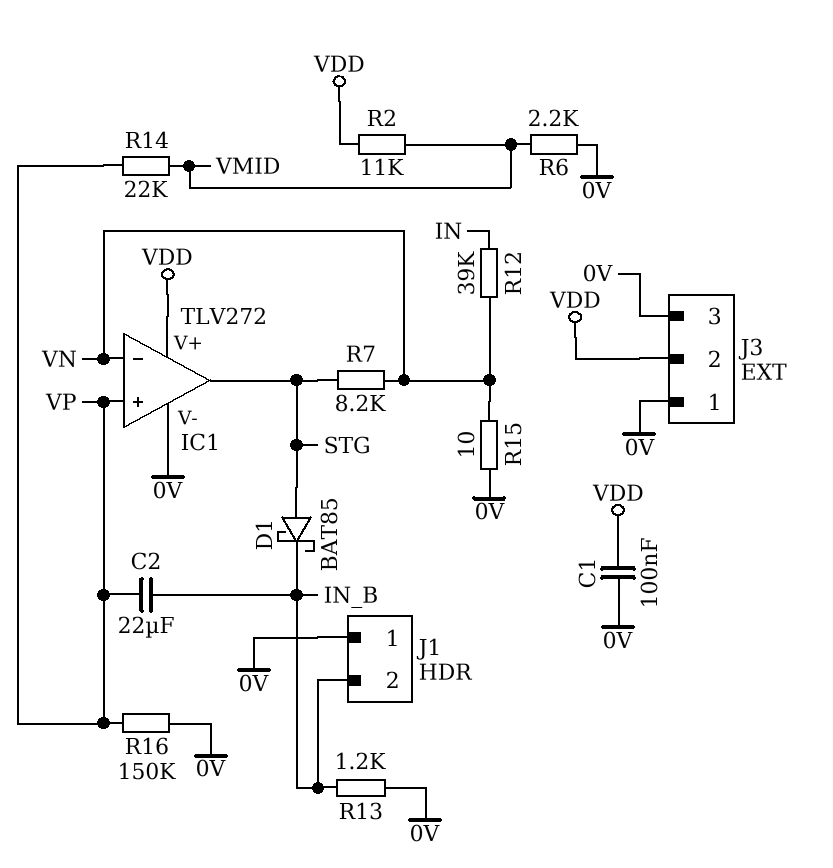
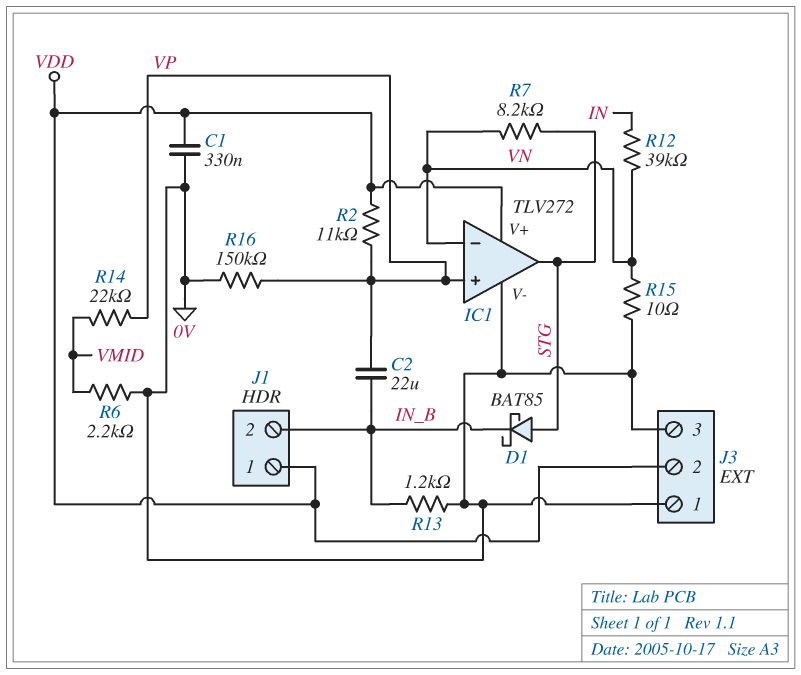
C1: 100nF (0V, VDD) -> 330nF (0V, VDD)
J1 pin 1: 0V -> VDD
R2: 11k (VDD, VMID) -> 11k (VDD, VP)

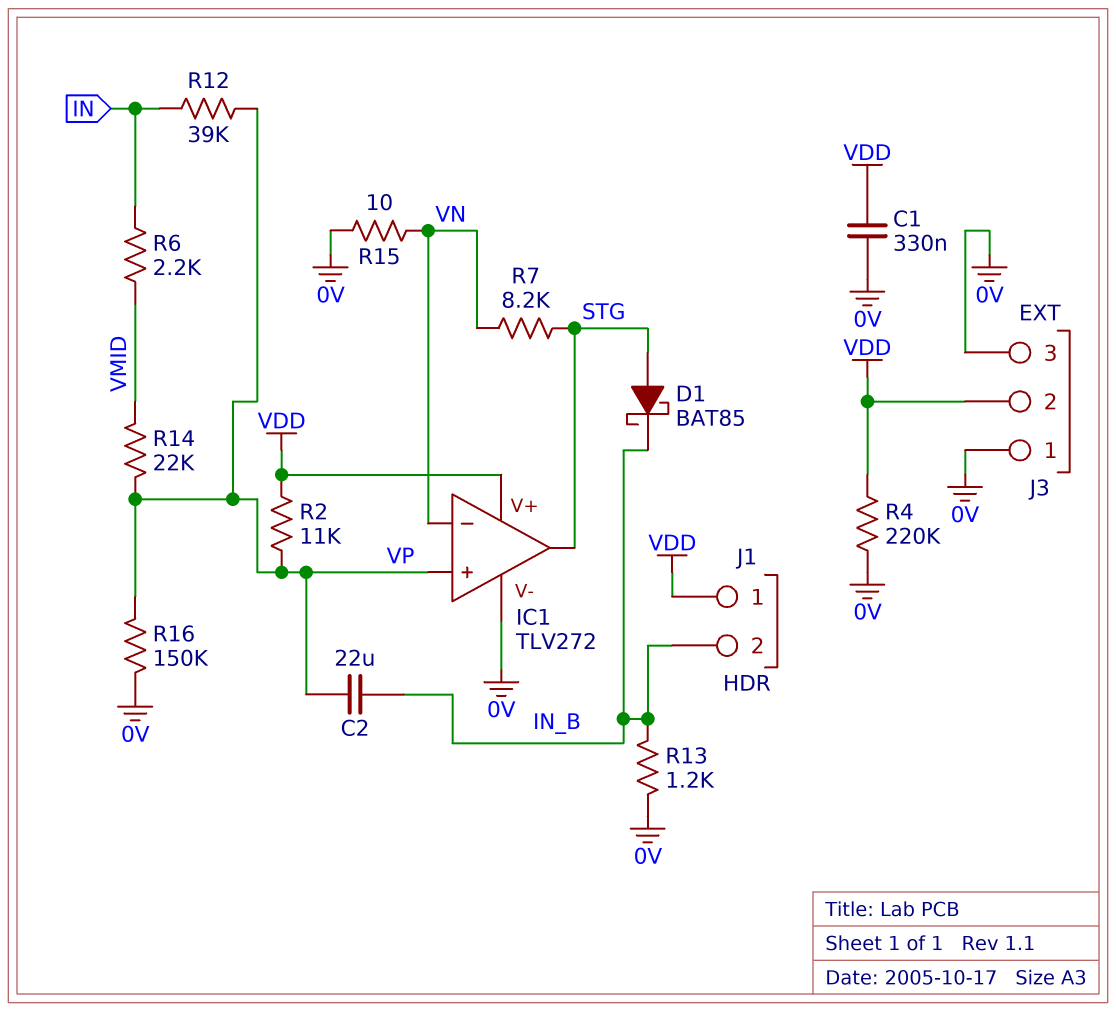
R4: none -> 220k (0V, VDD)
R6: 2.2k (0V, VMID) -> 2.2k (IN, VMID)
R12: 39k (IN, VN) -> 39k (IN, VP)

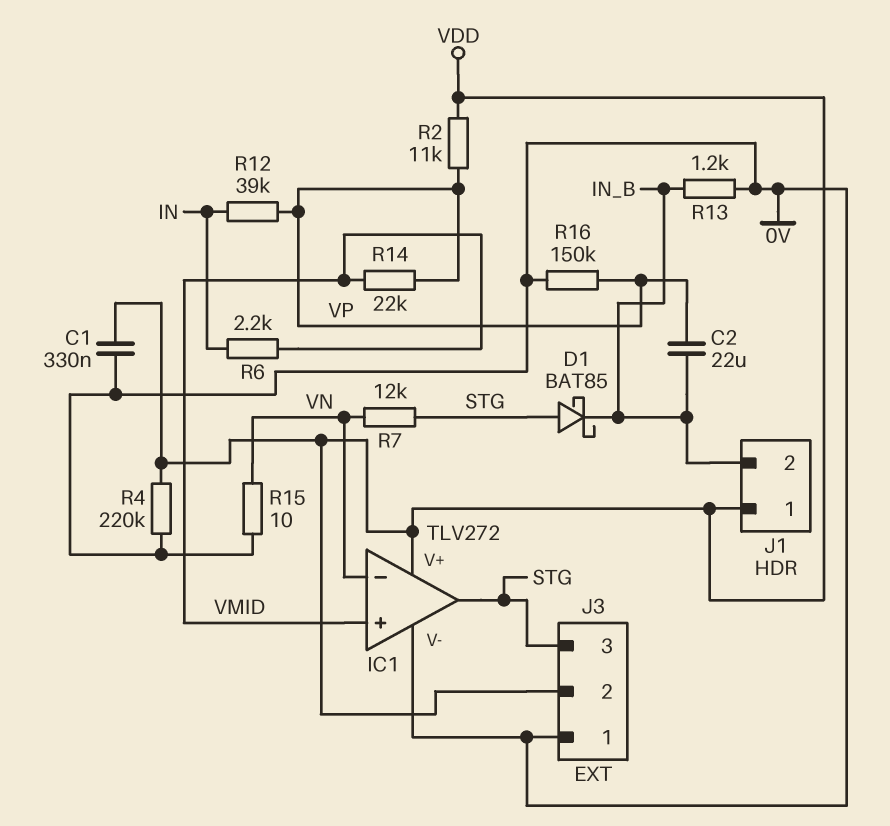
IC1 pin in+: VP -> VMID
J3 pin 3: 0V -> STG
R7: 8.2k (STG, VN) -> 12k (STG, VN)

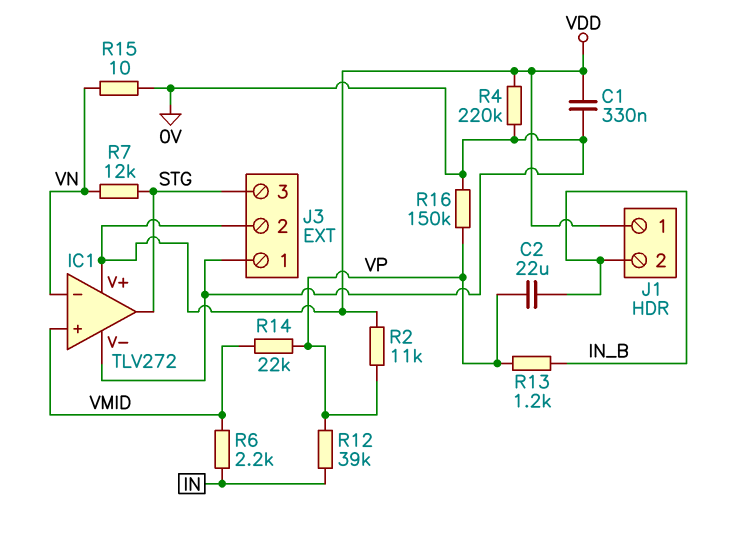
D1: schottky BAT85 (A STG, K IN_B) -> none
R13: 1.2k (0V, IN_B) -> 1.2k (IN_B, VP)

